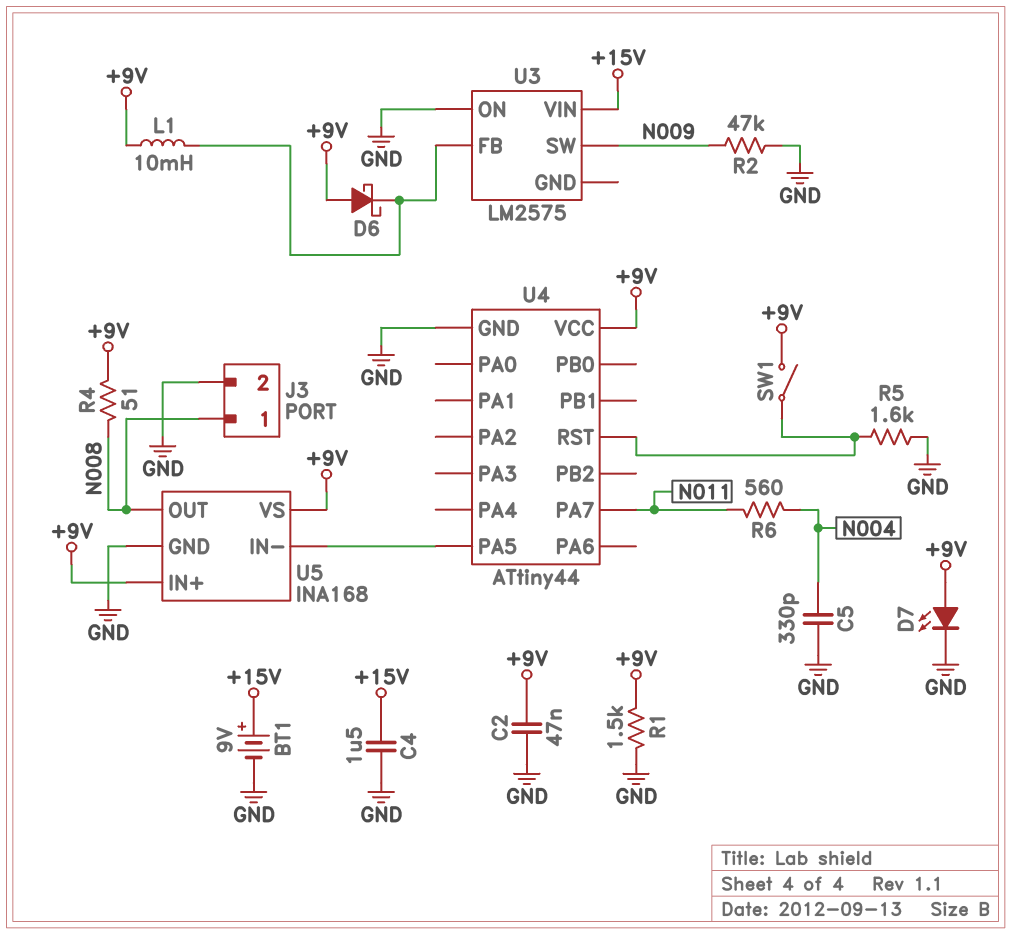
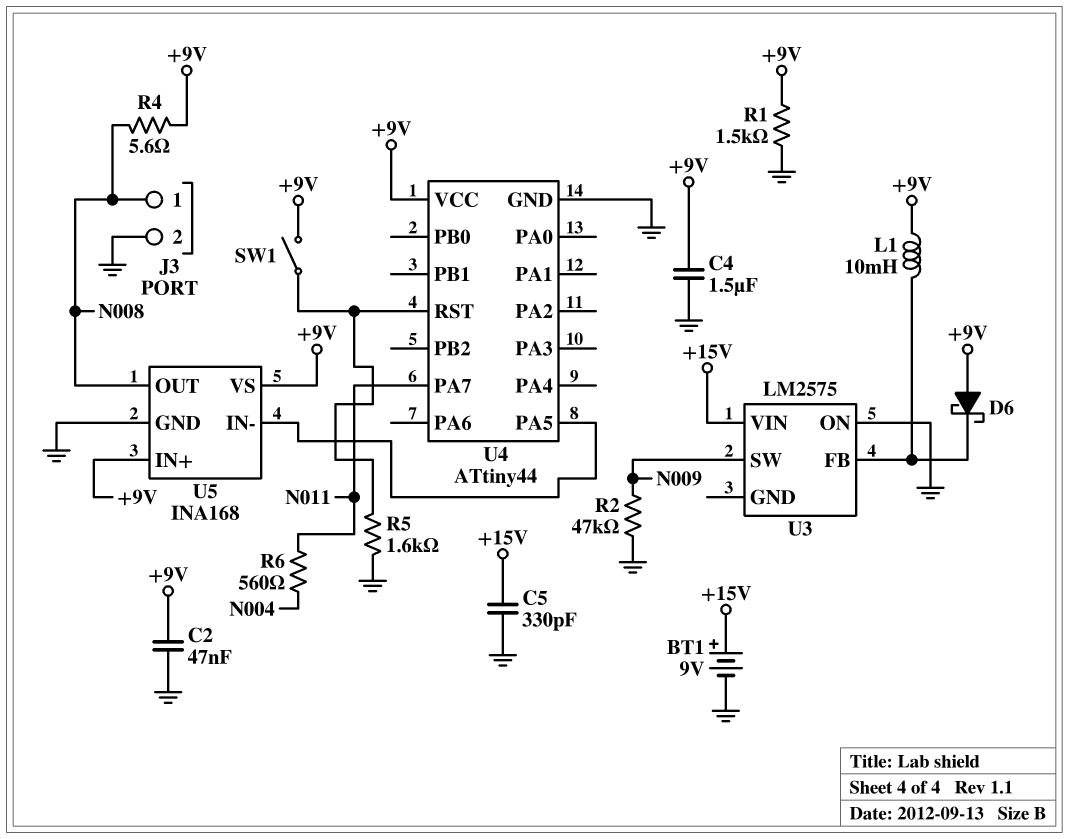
C4: 1.5uF (+15V, GND) -> 1.5uF (+9V, GND)
C5: 330pF (GND, N004) -> 330pF (+15V, GND)
D7: LED (A +9V, K GND) -> none
R4: 51 (+9V, N008) -> 5.6 (+9V, N008)

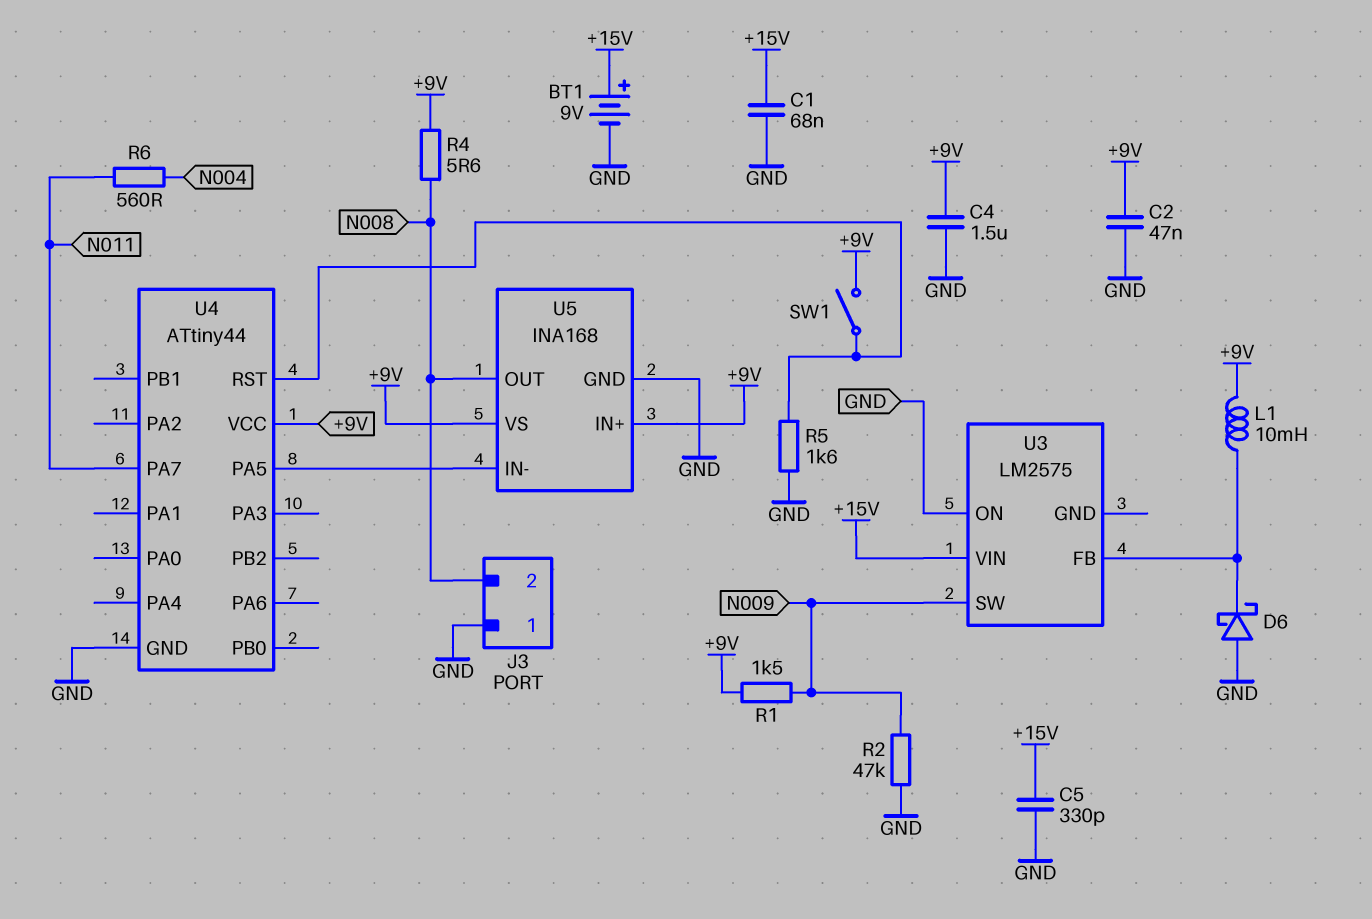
C1: none -> 68nF (+15V, GND)
D6: schottky (A +9V, K U3/FB) -> schottky (A GND, K U3/FB)
J3 pin 1: N008 -> GND
J3 pin 2: GND -> N008
R1: 1.5k (+9V, GND) -> 1.5k (+9V, N009)

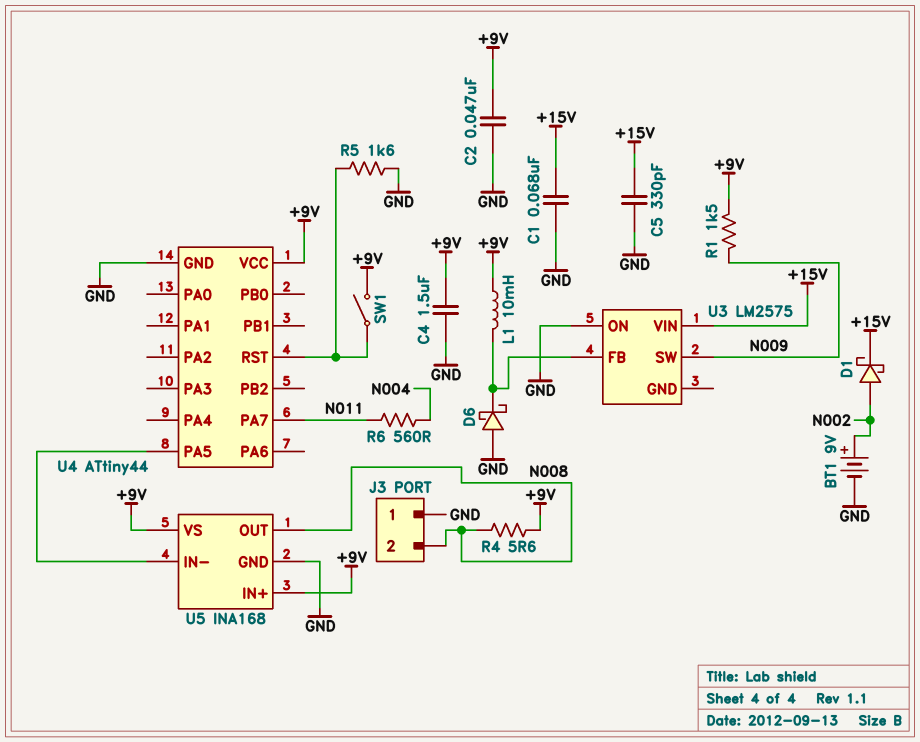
BT1: 9V (plus +15V, minus GND) -> 9V (plus N002, minus GND)
D1: none -> schottky (A N002, K +15V)
R2: 47k (GND, N009) -> none

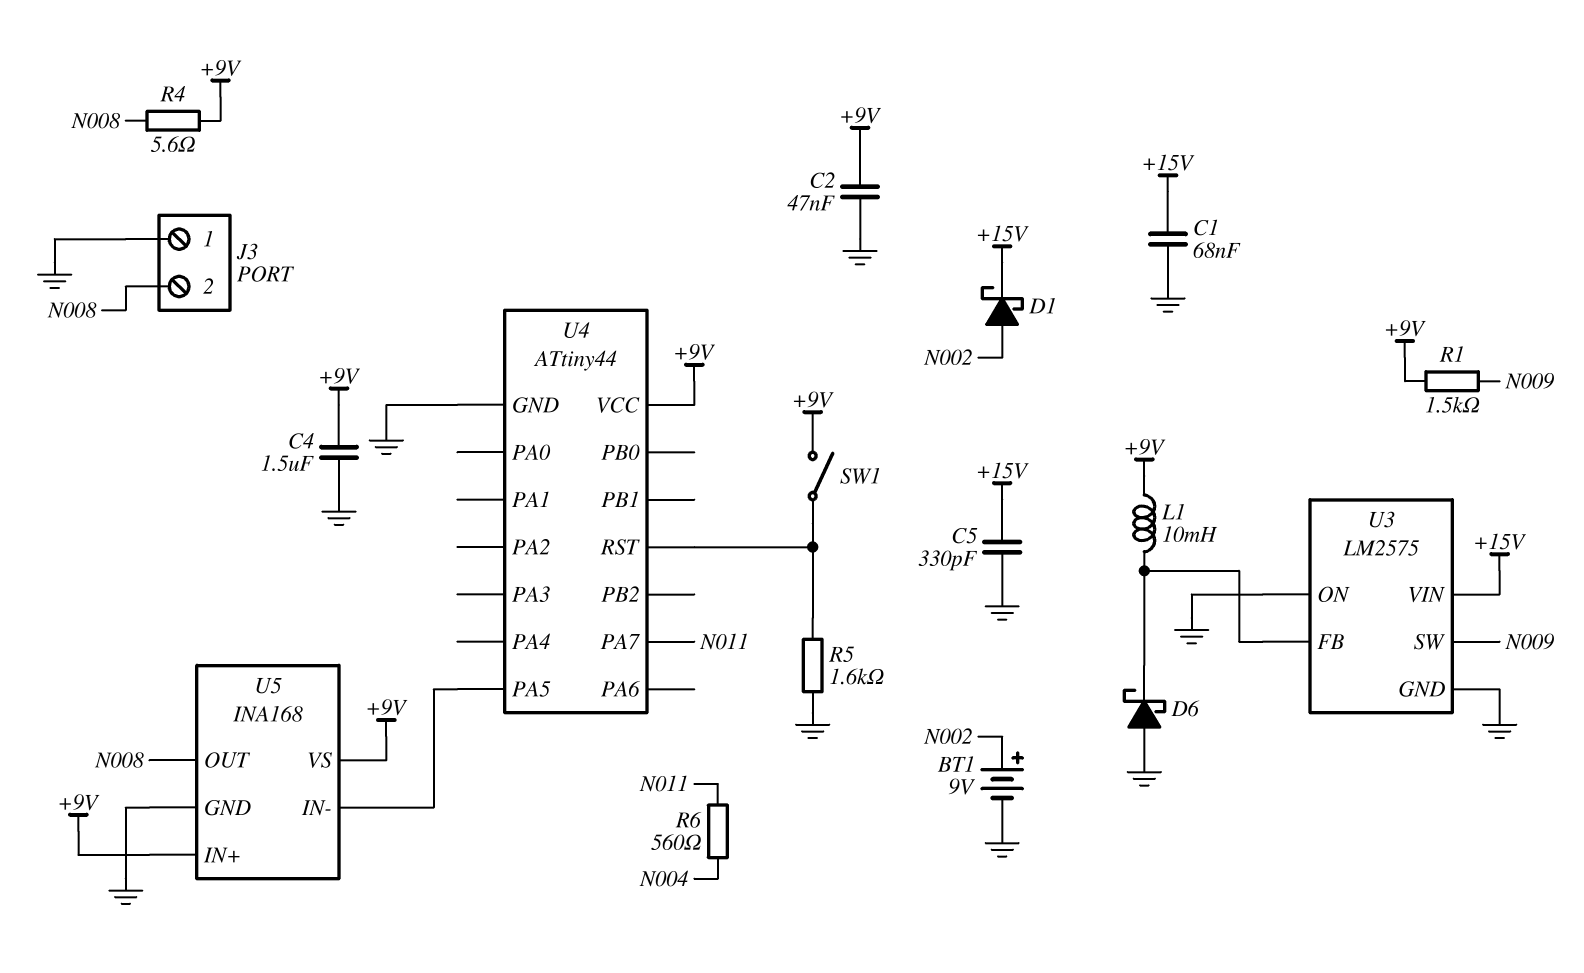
U3 pin GND: none -> GND

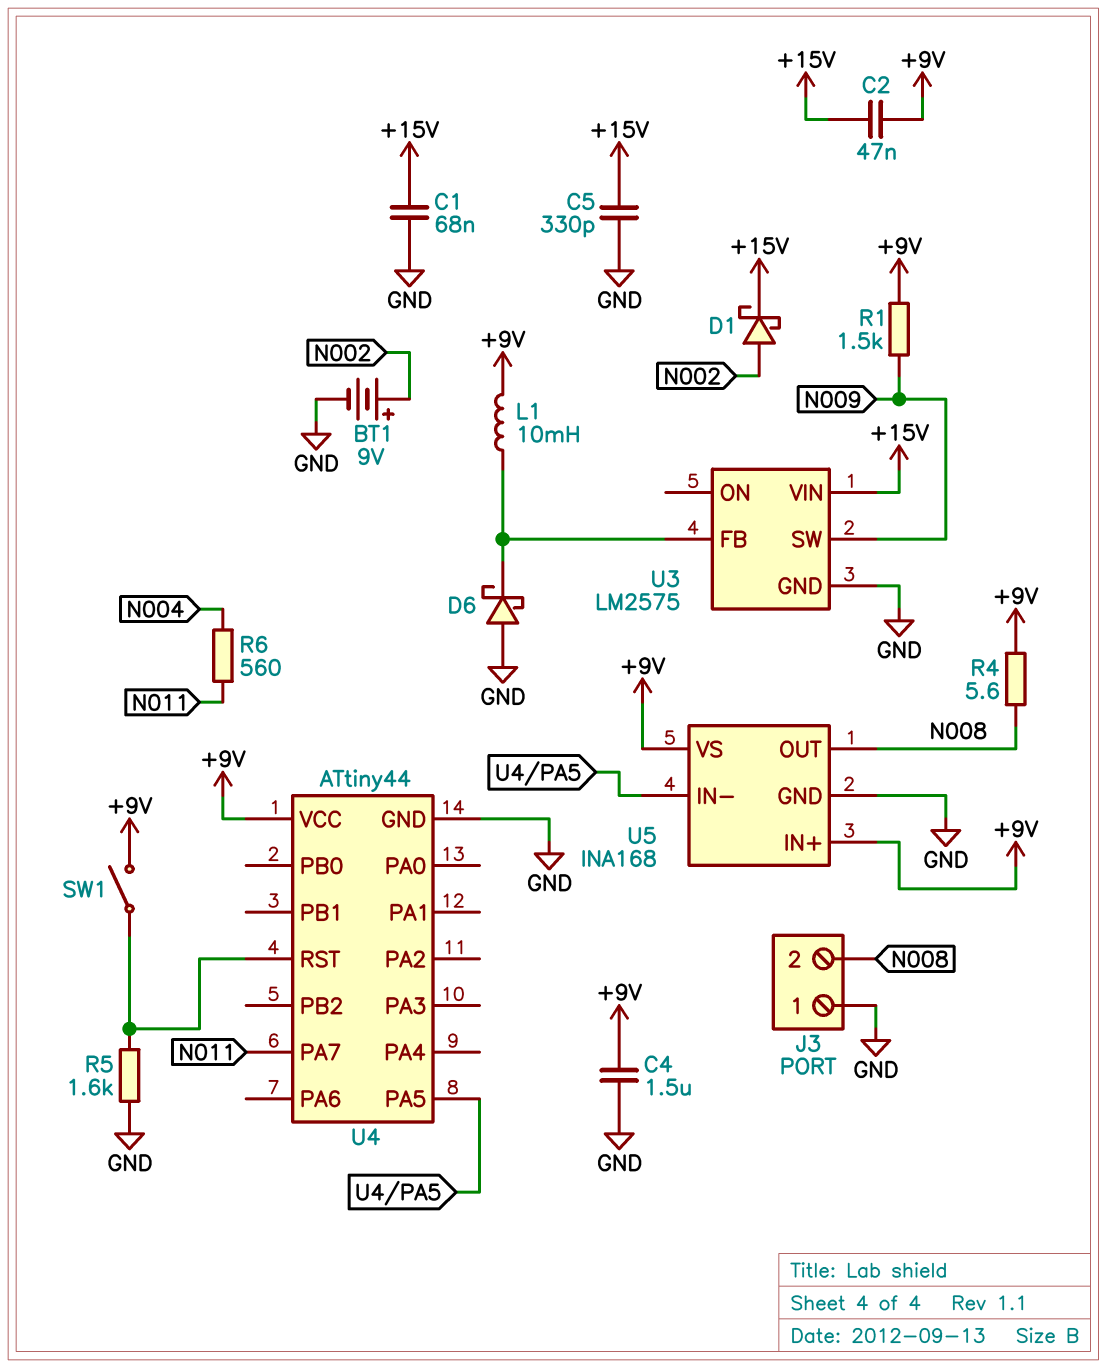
C2: 47nF (+9V, GND) -> 47nF (+9V, +15V)
U3 pin ON: GND -> none

